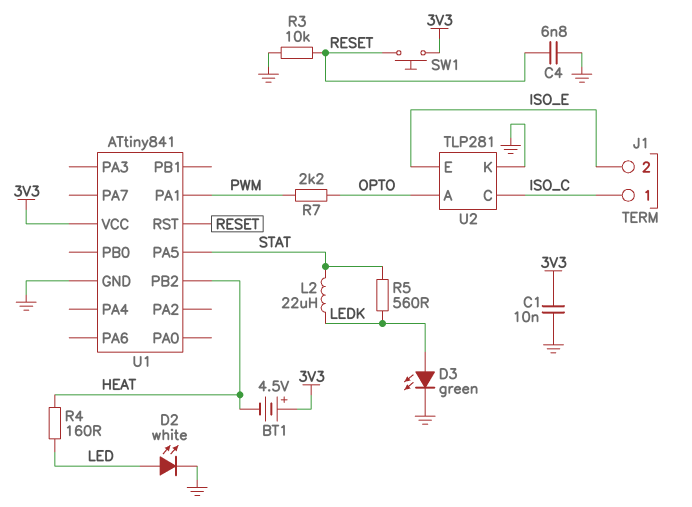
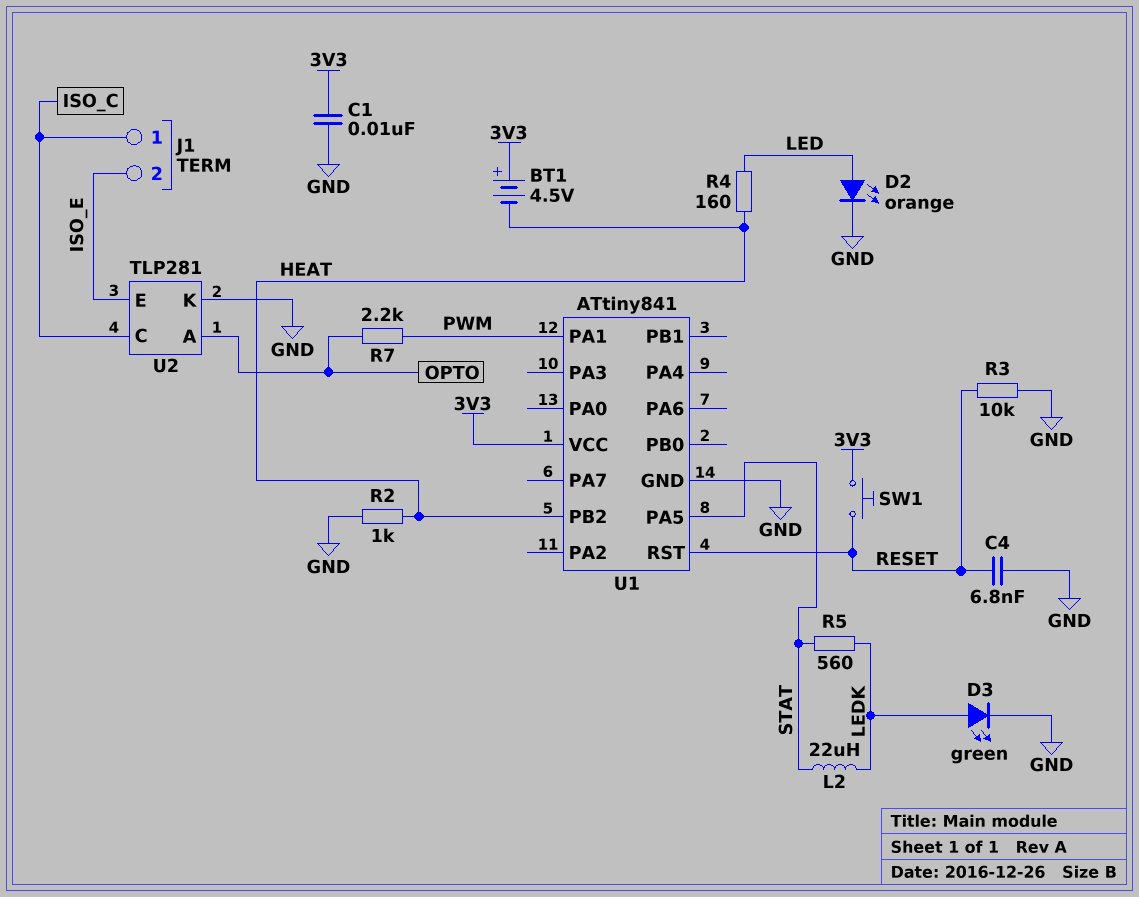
D2: LED white (A LED, K GND) -> LED orange (A LED, K GND)
R2: none -> 1k (GND, HEAT)

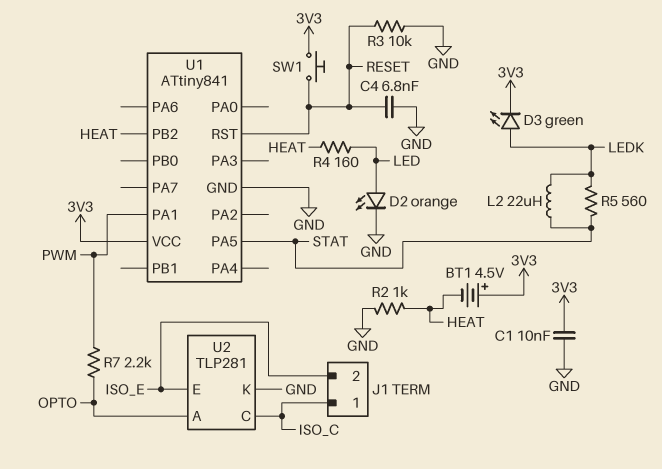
D3: LED green (A LEDK, K GND) -> LED green (A LEDK, K 3V3)

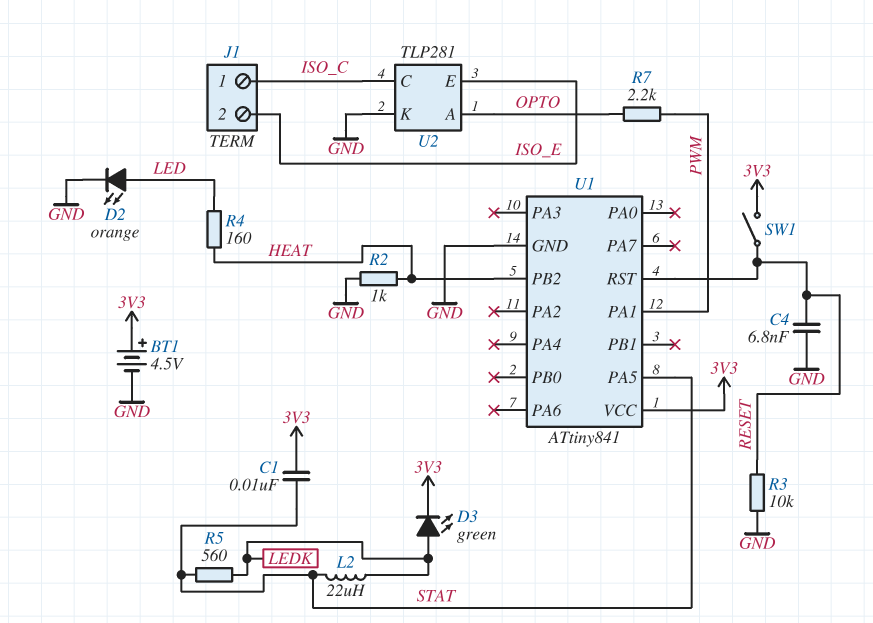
BT1: 4.5V (plus 3V3, minus HEAT) -> 4.5V (plus 3V3, minus GND)
C1: 10nF (3V3, GND) -> 10nF (3V3, STAT)
SW1: button (3V3, RESET) -> switch (3V3, RESET)

